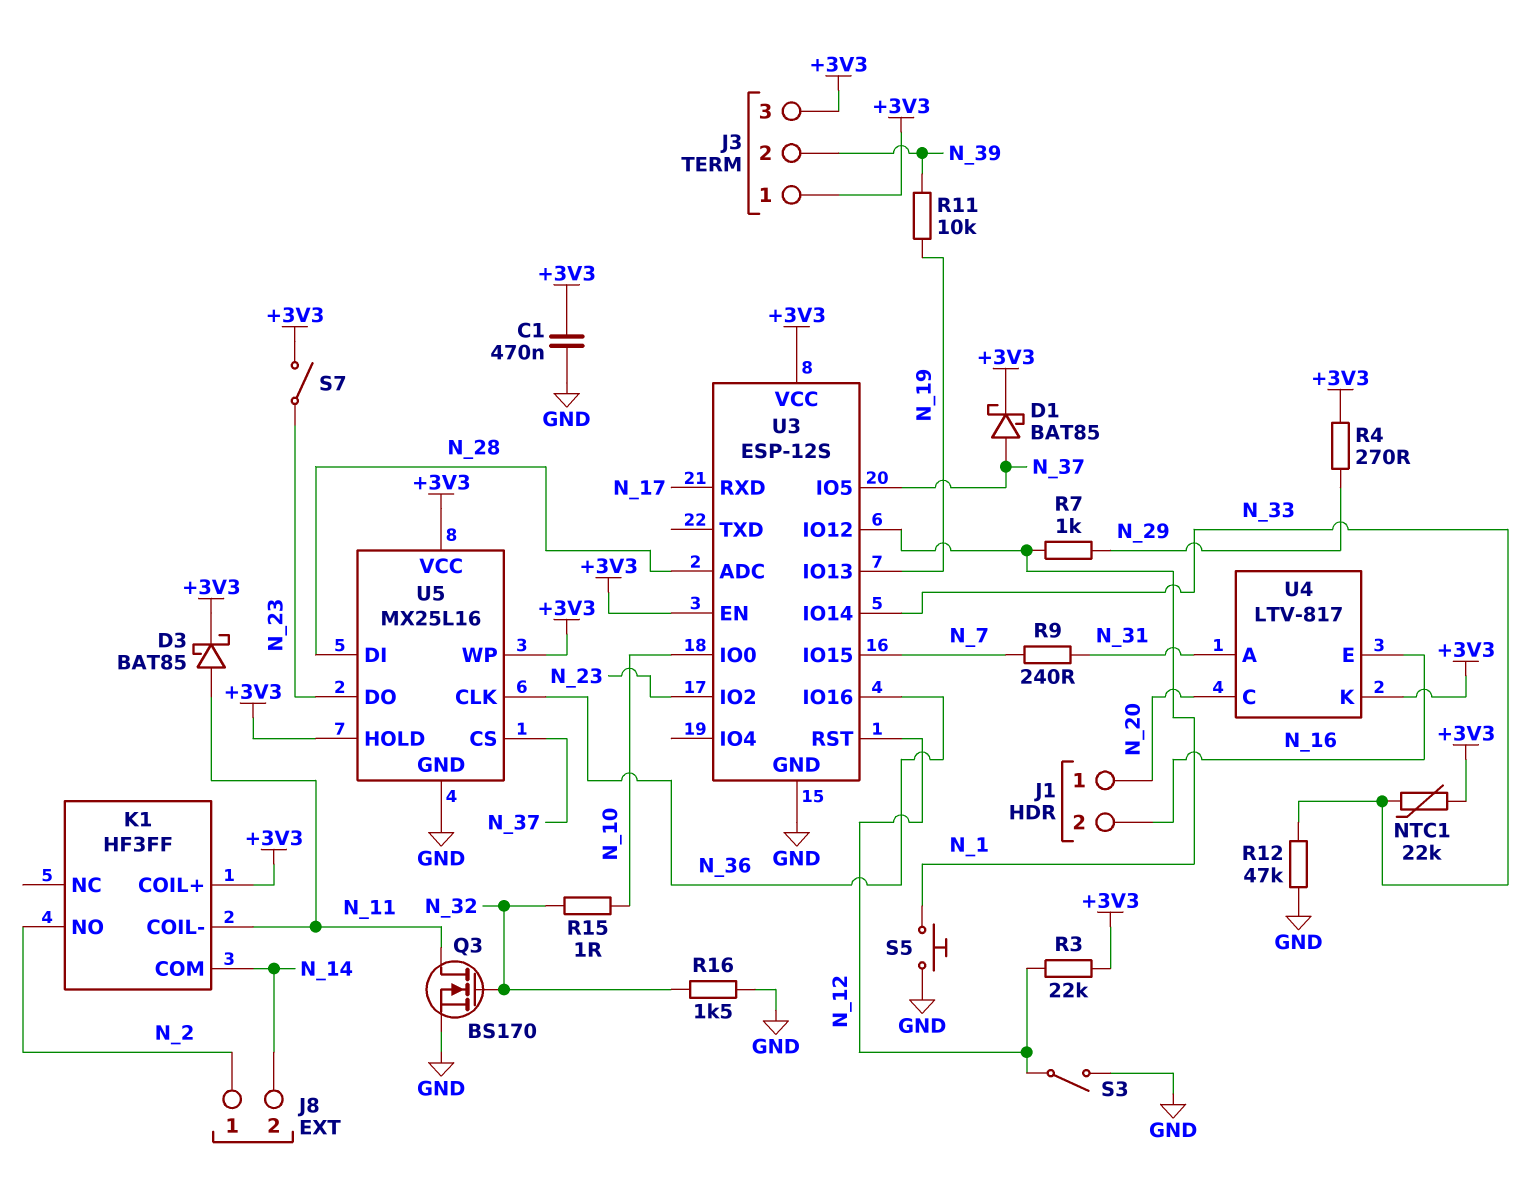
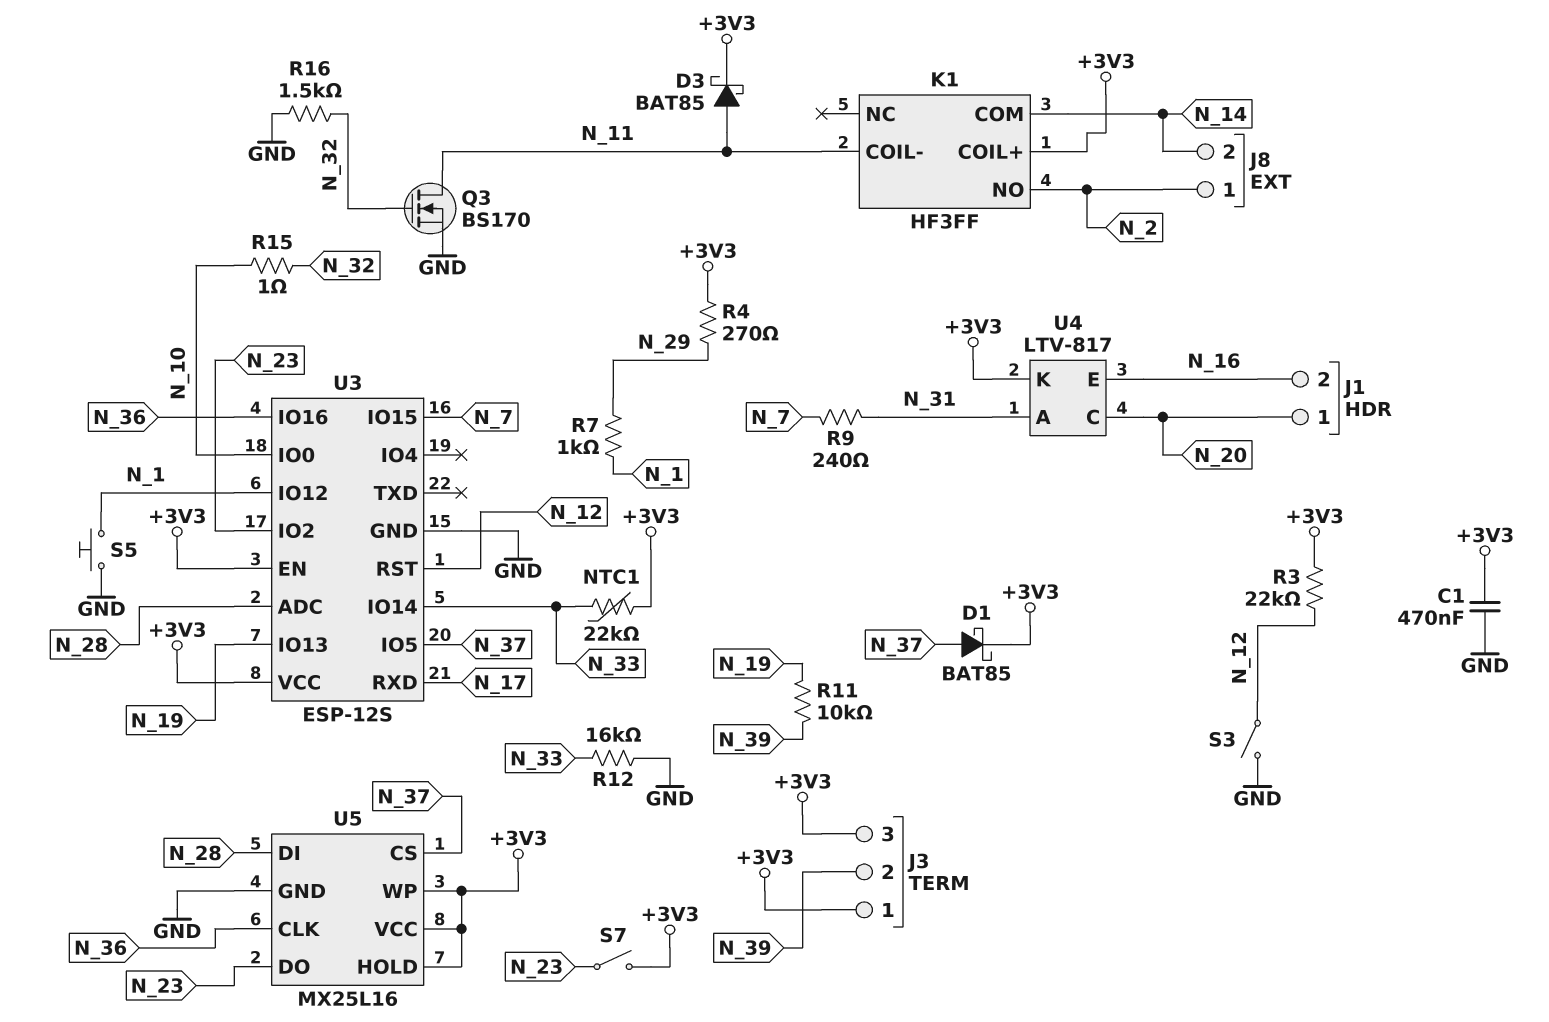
R12: 47k (GND, N_33) -> 16k (GND, N_33)

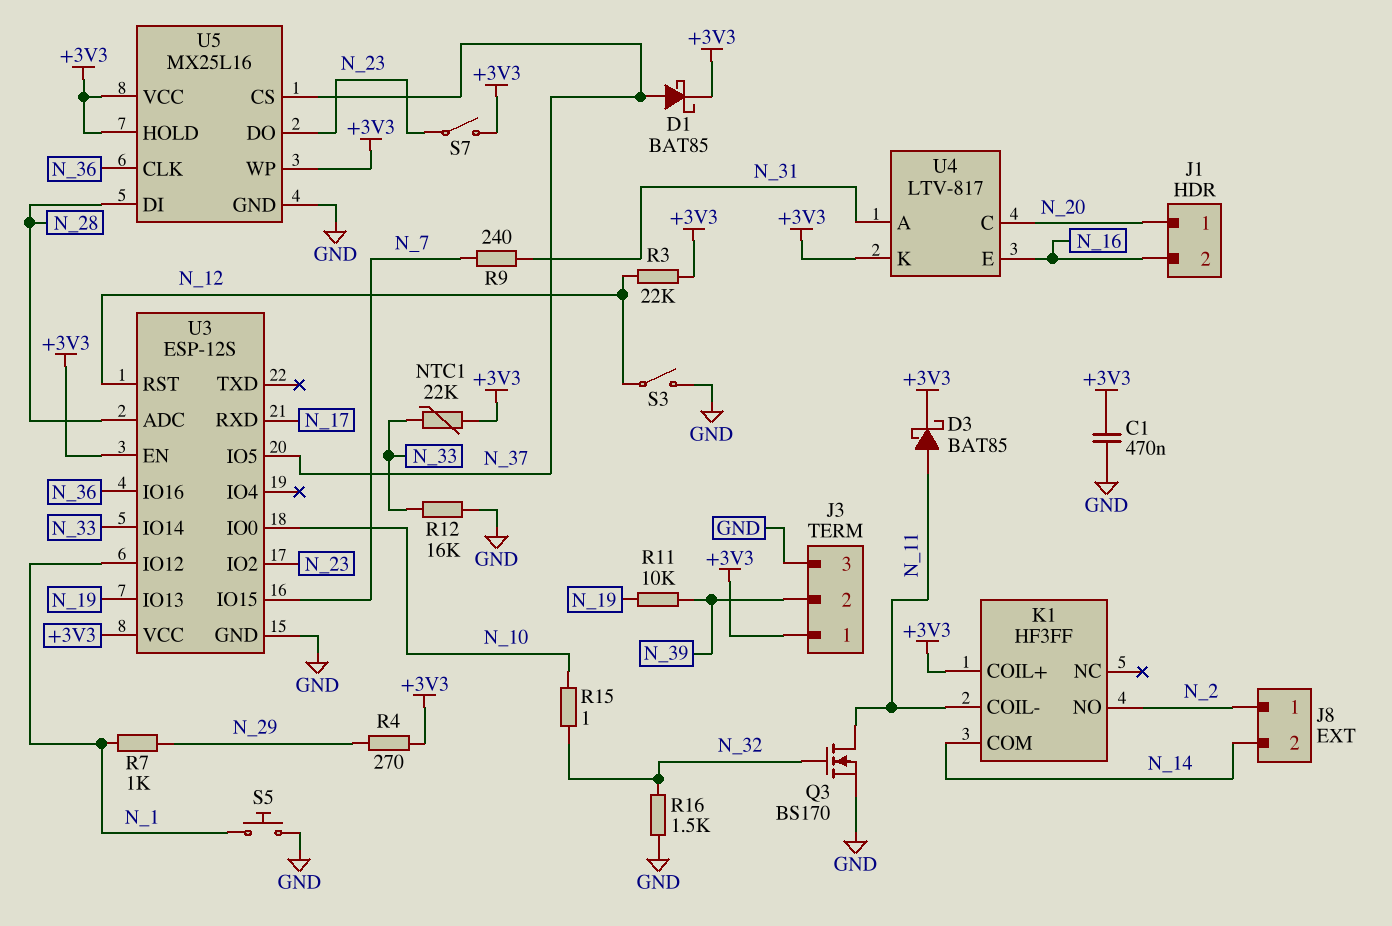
J3 pin 3: +3V3 -> GND

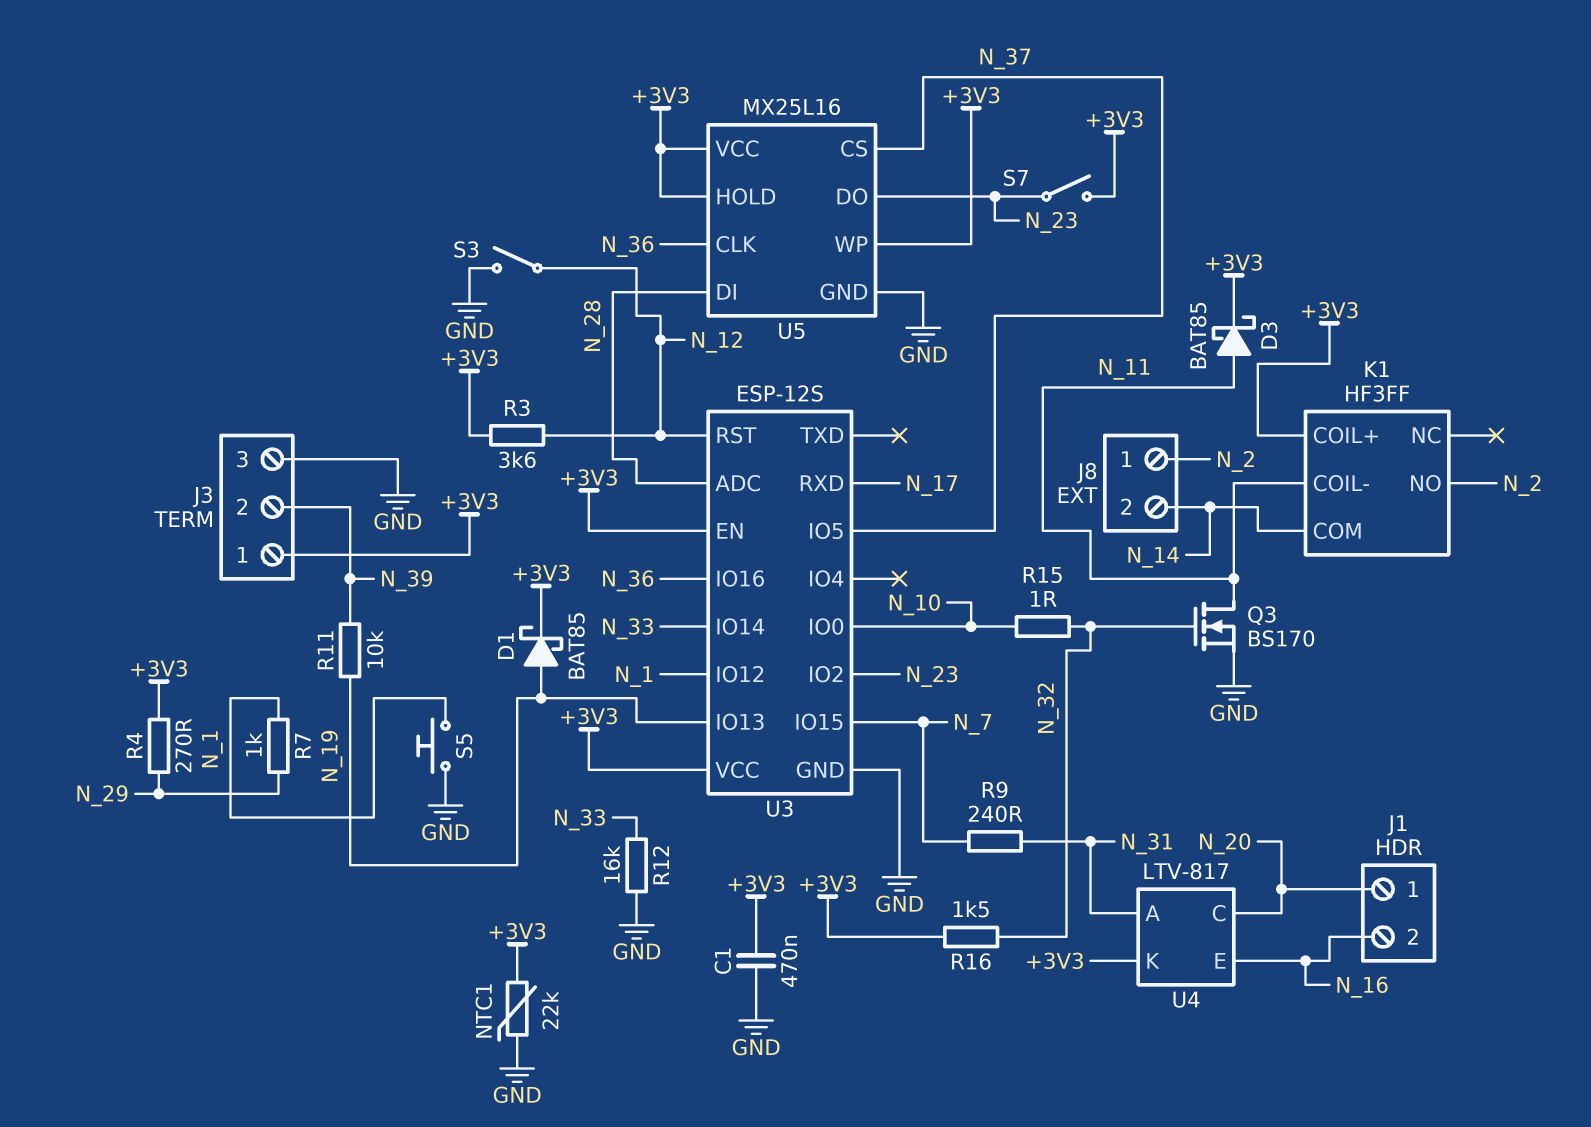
D1: schottky BAT85 (A N_37, K +3V3) -> schottky BAT85 (A N_19, K +3V3)
NTC1: 22k (+3V3, N_33) -> 22k (+3V3, GND)
R3: 22k (+3V3, N_12) -> 3.6k (+3V3, N_12)
R16: 1.5k (GND, N_32) -> 1.5k (+3V3, N_32)

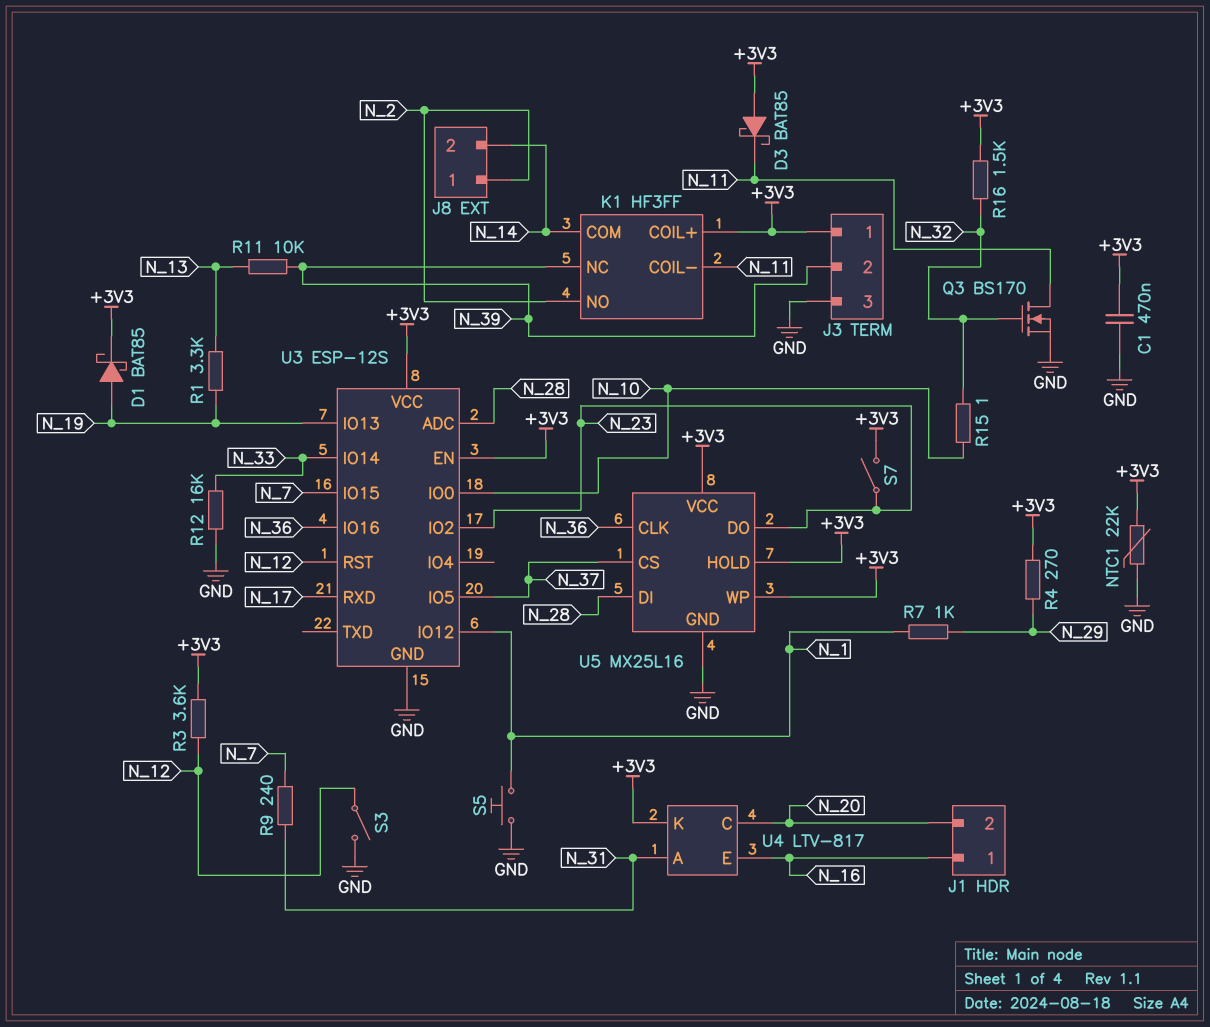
D3: schottky BAT85 (A N_11, K +3V3) -> schottky BAT85 (A +3V3, K N_11)
J1 pin 1: N_20 -> N_16
J1 pin 2: N_16 -> N_20
K1 pin NC: none -> N_39
R1: none -> 3.3k (N_13, N_19)
R11: 10k (N_19, N_39) -> 10k (N_13, N_39)

